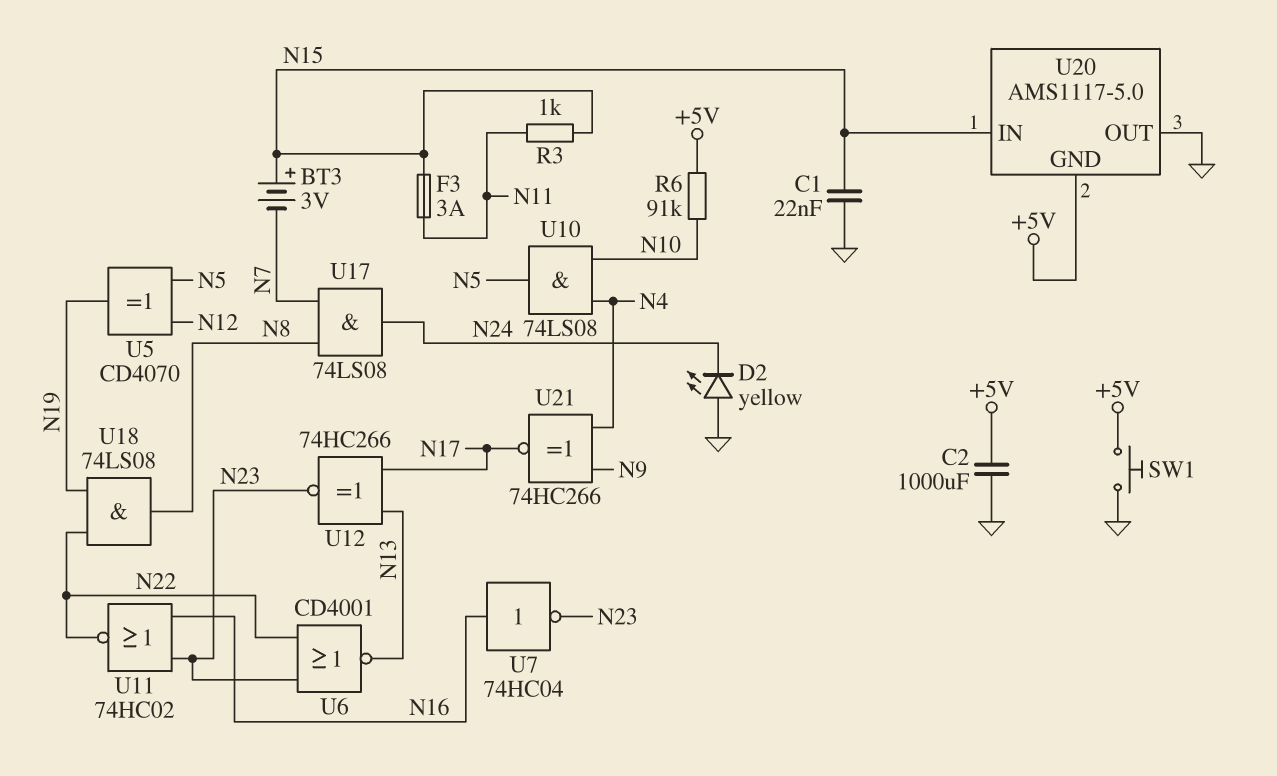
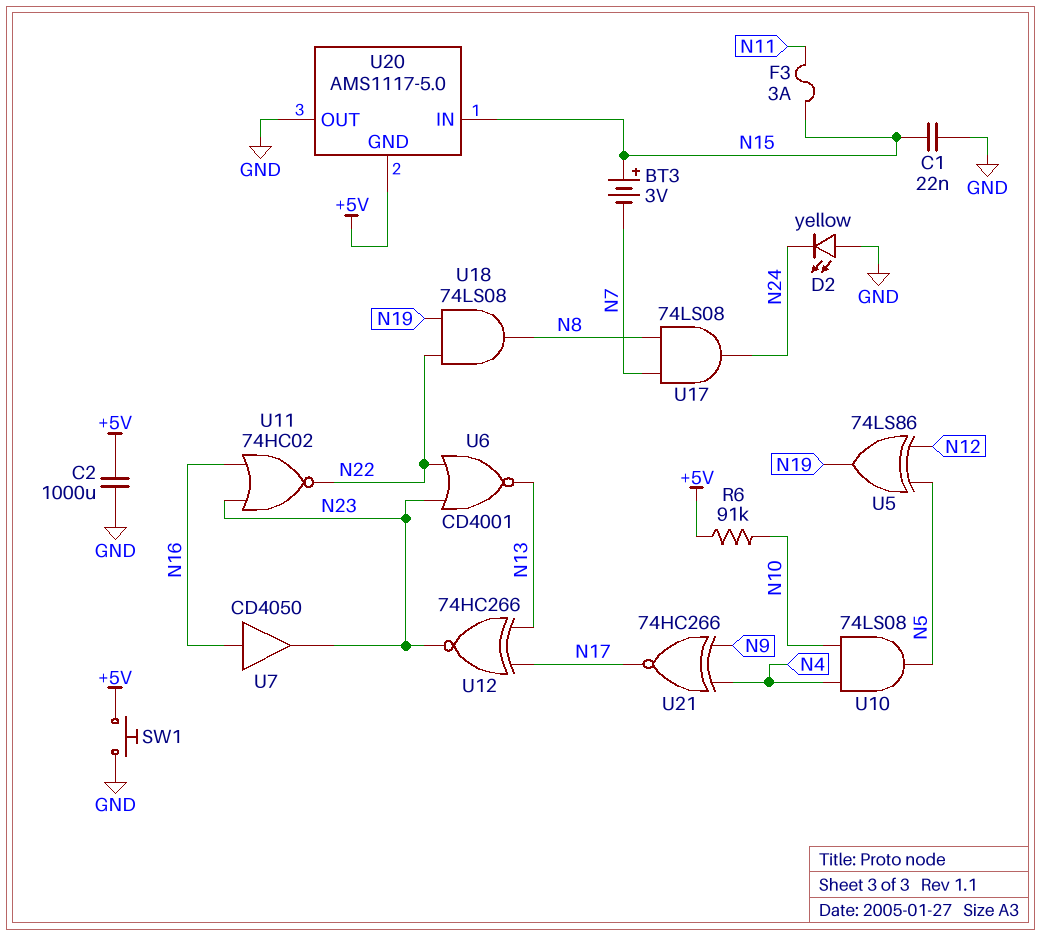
R3: 1k (N11, N15) -> none
U5: XOR CD4070 (in N5, in N12, out N19) -> XOR 74LS86 (in N5, in N12, out N19)
U7: NOT 74HC04 (in N16, out N23) -> buffer CD4050 (in N16, out N23)

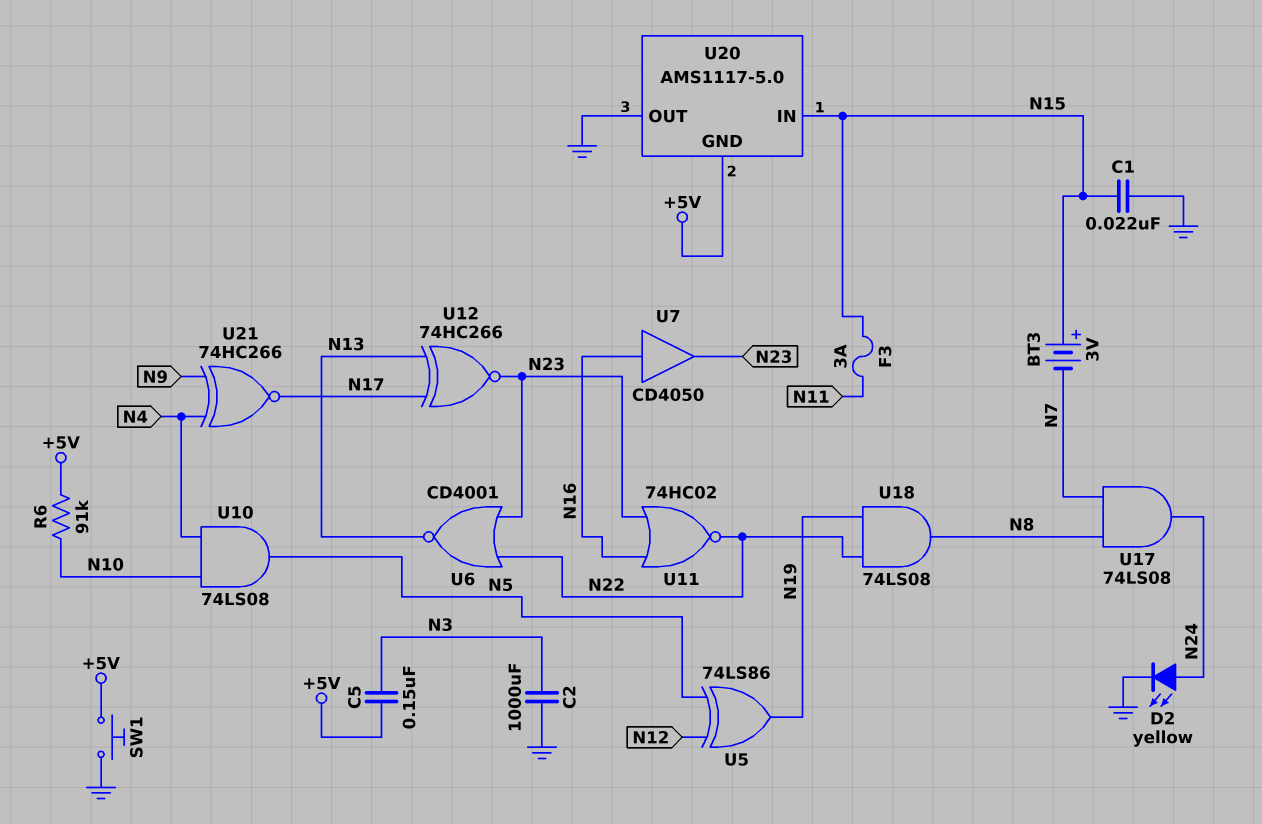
C2: 1000uF (+5V, GND) -> 1000uF (GND, N3)
C5: none -> 150nF (+5V, N3)
D2: LED yellow (A GND, K N24) -> LED yellow (A N24, K GND)

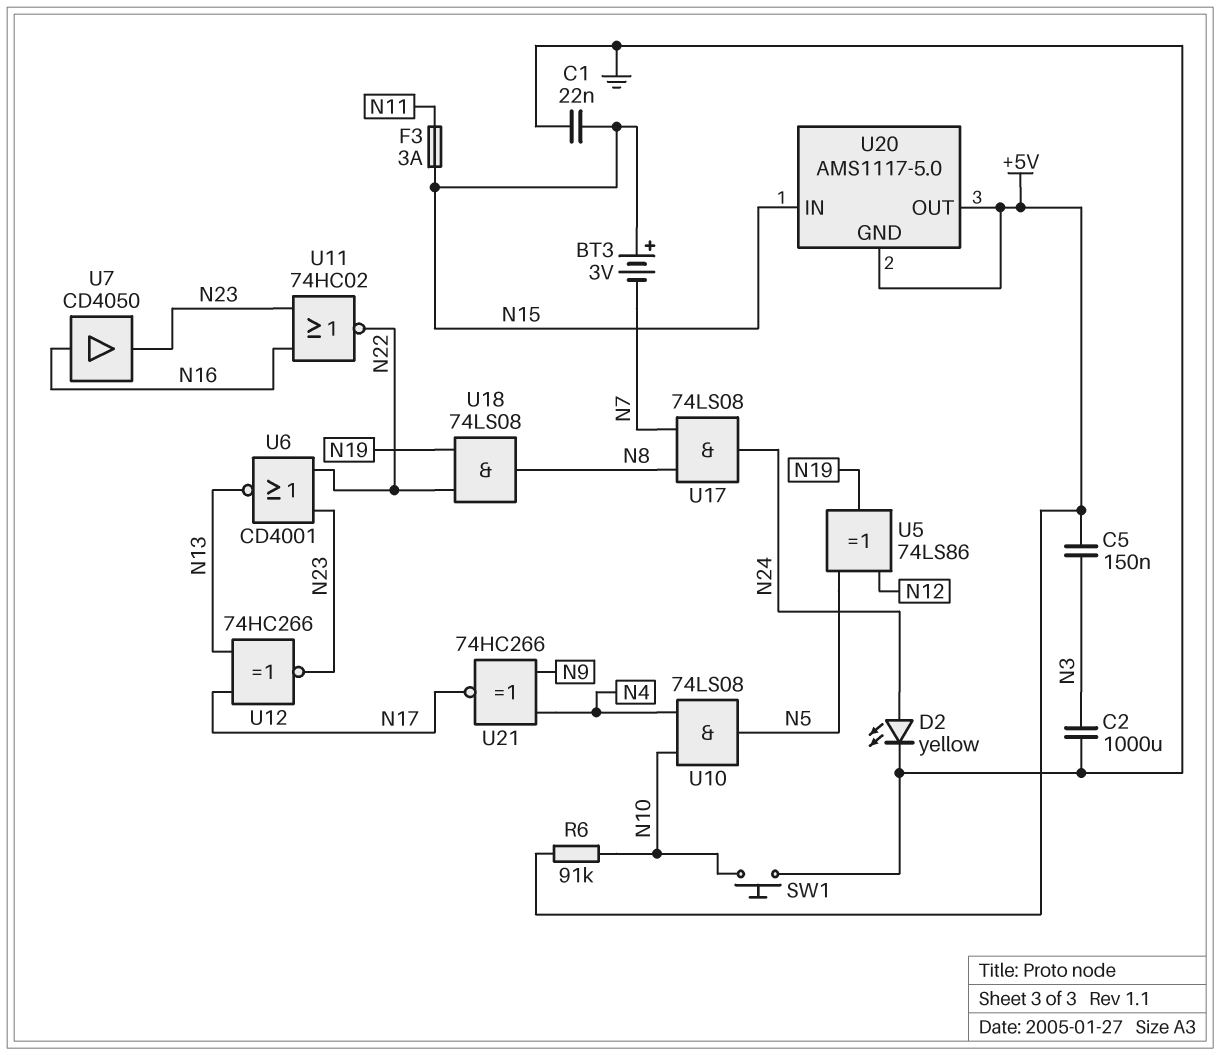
SW1: button (+5V, GND) -> button (GND, N10)
U20 pin OUT: GND -> +5V

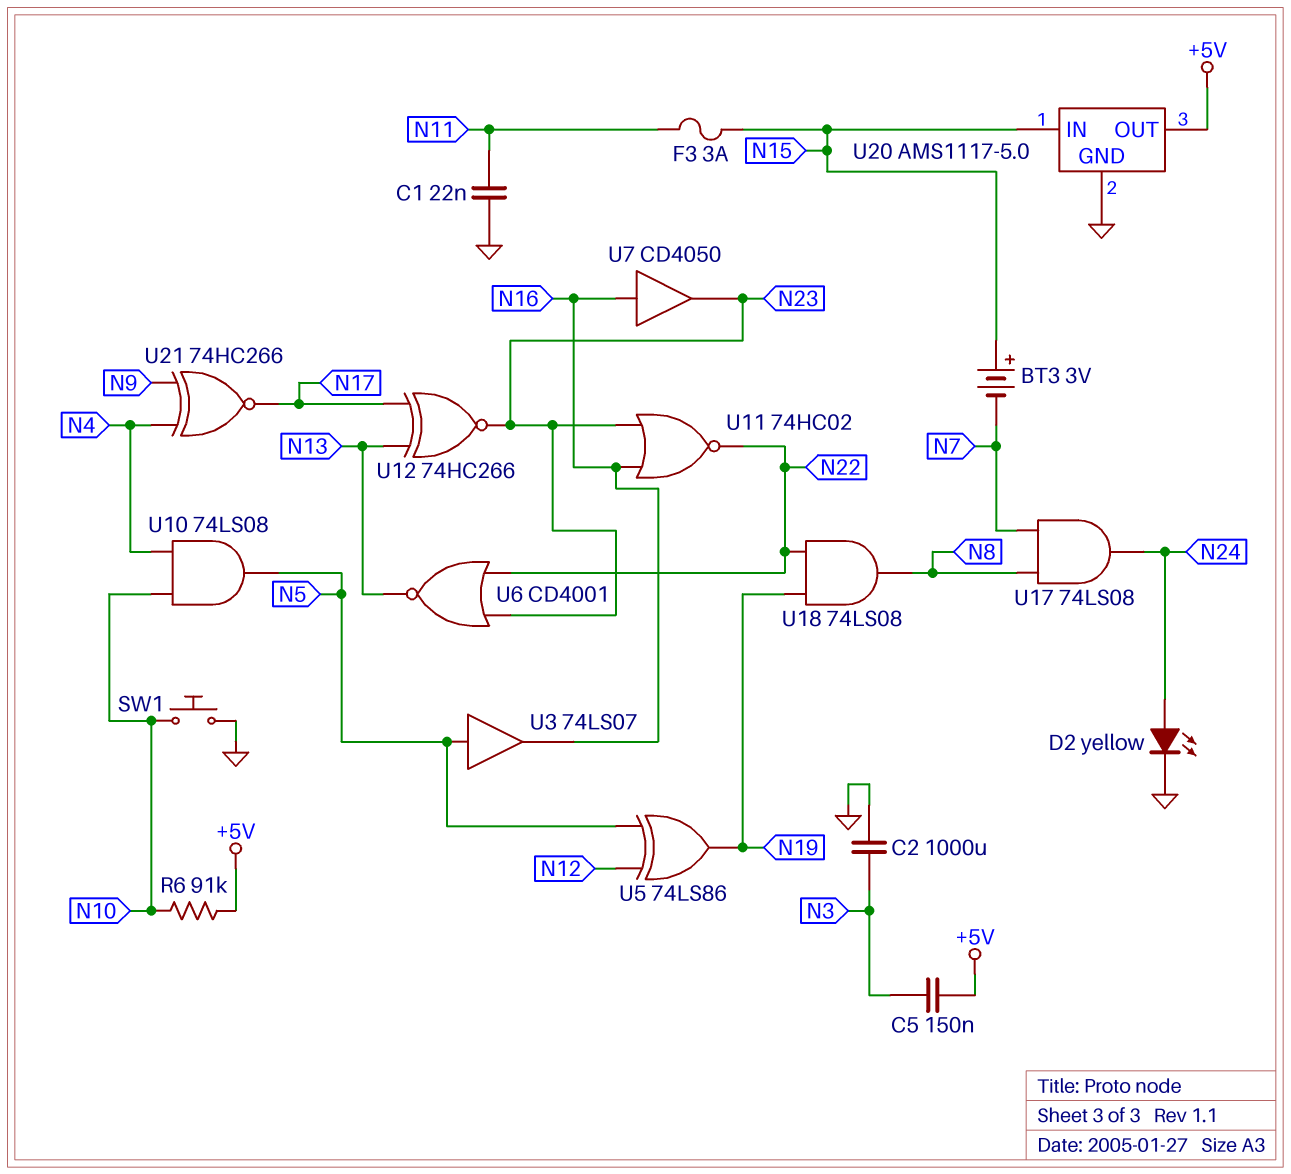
C1: 22nF (GND, N15) -> 22nF (GND, N11)
U3: none -> buffer 74LS07 (in N5, out N16)
U20 pin GND: +5V -> GND

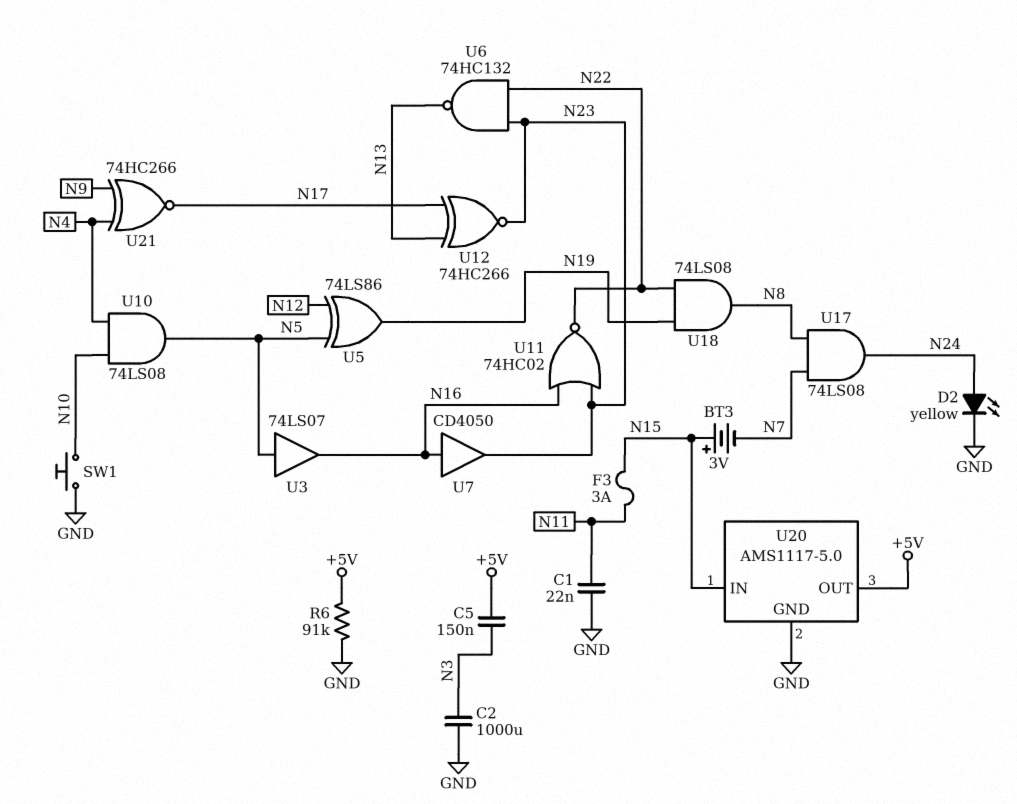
R6: 91k (+5V, N10) -> 91k (+5V, GND)
U6: NOR CD4001 (in N22, in N23, out N13) -> NAND 74HC132 (in N22, in N23, out N13)

